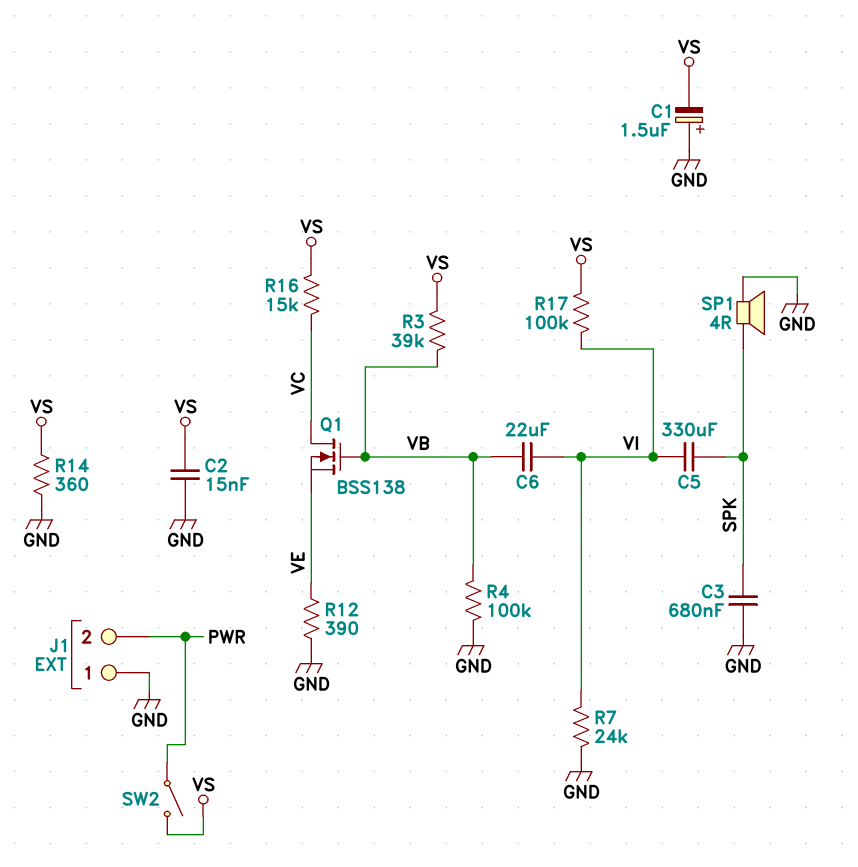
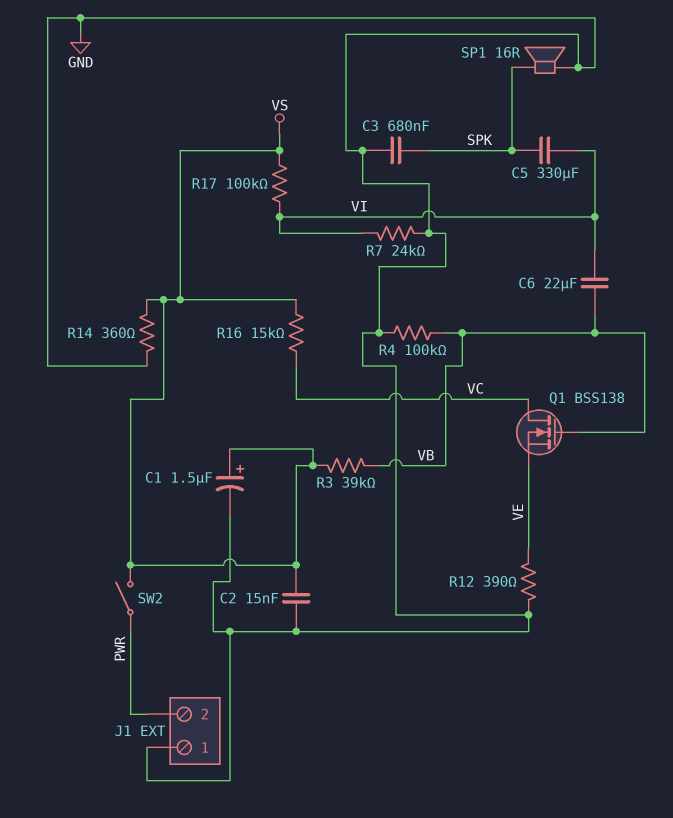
C1: 1.5uF (plus GND, minus VS) -> 1.5uF (plus VS, minus GND)
SP1: speaker 4R (GND, SPK) -> speaker 16R (GND, SPK)

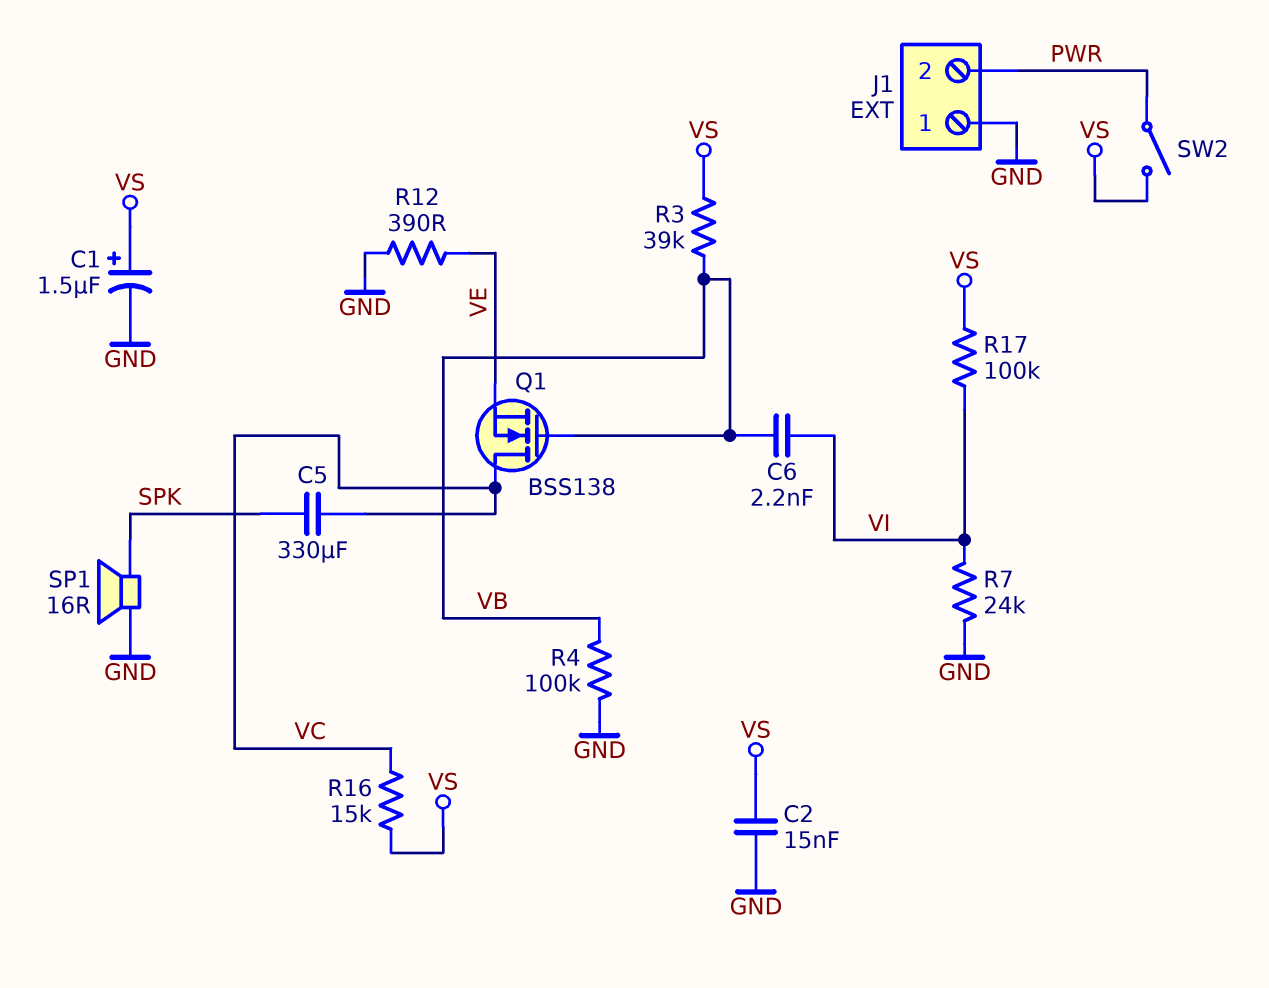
C3: 680nF (GND, SPK) -> none
C5: 330uF (SPK, VI) -> 330uF (SPK, VC)
C6: 22uF (VB, VI) -> 2.2nF (VB, VI)
R14: 360 (GND, VS) -> none

